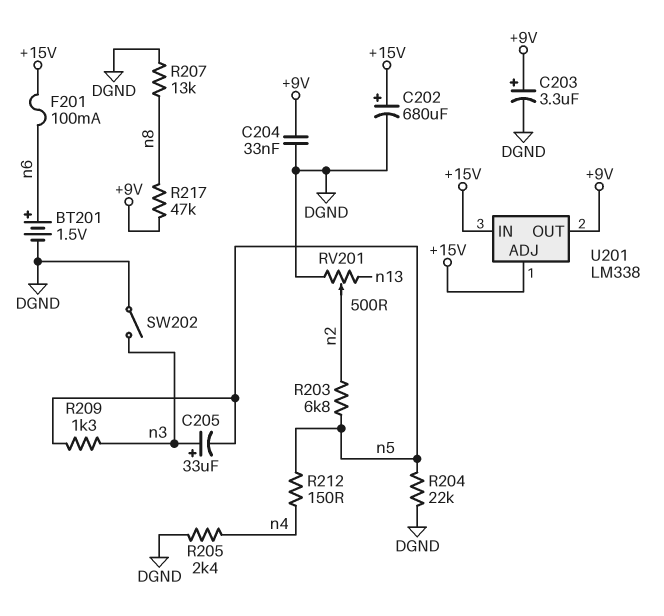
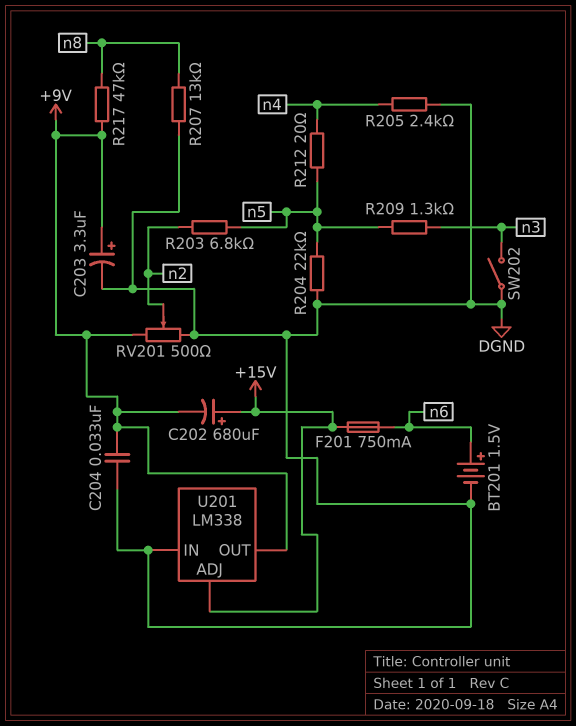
C202: 680uF (plus +15V, minus DGND) -> 680uF (plus +15V, minus +9V)
C205: 33uF (plus n3, minus n5) -> none
F201: 100mA (+15V, n6) -> 750mA (+15V, n6)
R212: 150 (n4, n5) -> 20 (n4, n5)
RV201: 500 (DGND, n13, wiper n2) -> 500 (+9V, DGND, wiper n2)
U201 pin IN: +15V -> DGND

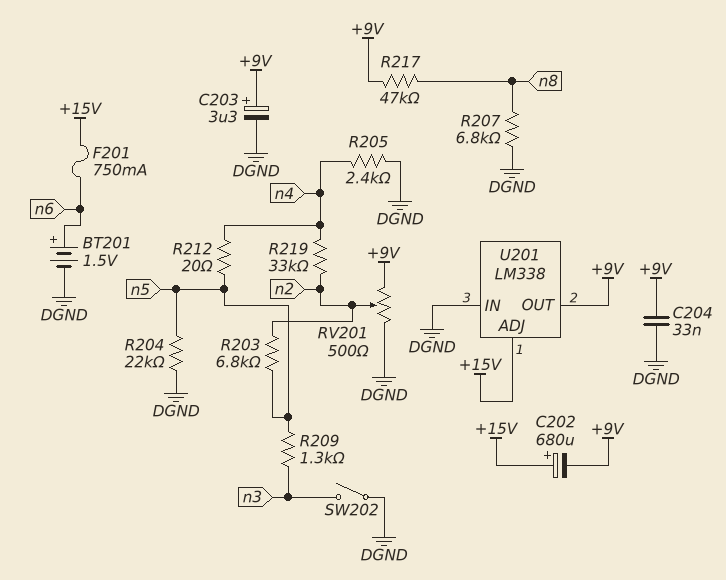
R207: 13k (DGND, n8) -> 6.8k (DGND, n8)
R219: none -> 33k (n2, n4)

